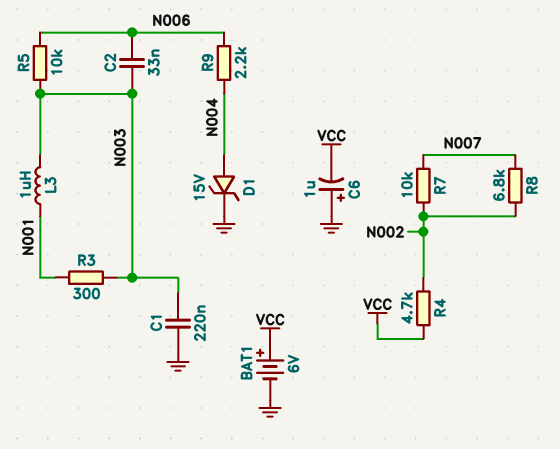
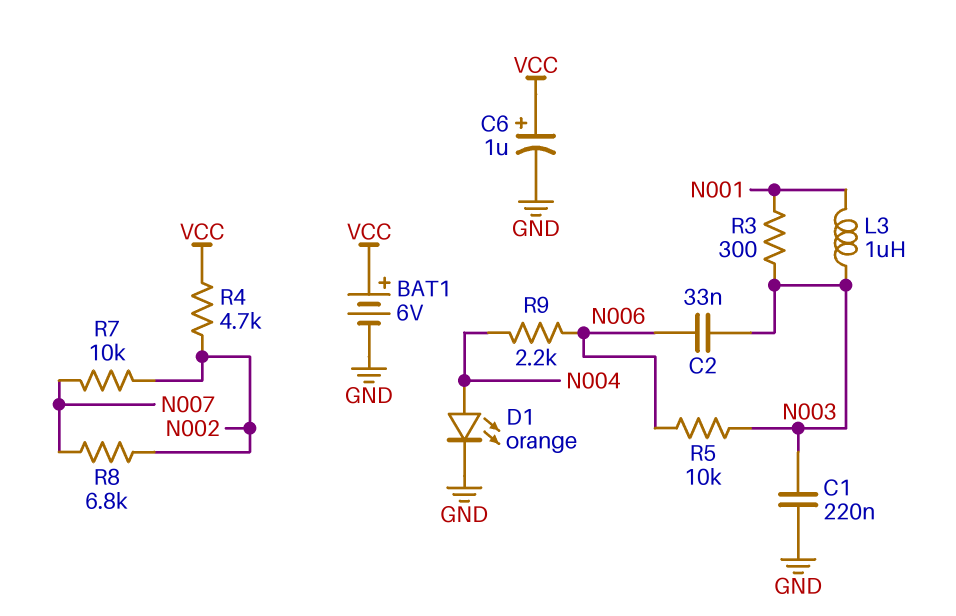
C6: 1uF (plus GND, minus VCC) -> 1uF (plus VCC, minus GND)
D1: zener 15V (A N004, K GND) -> LED orange (A N004, K GND)

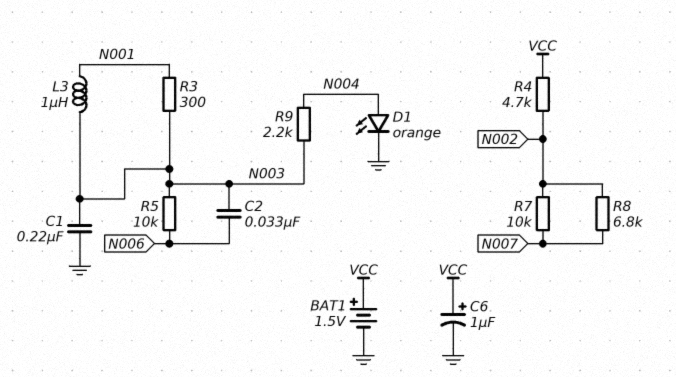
BAT1: 6V (plus VCC, minus GND) -> 1.5V (plus VCC, minus GND)
R9: 2.2k (N004, N006) -> 2.2k (N003, N004)

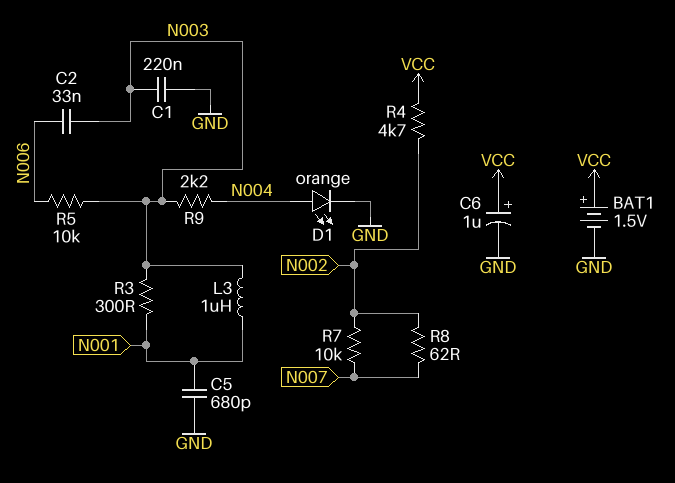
C5: none -> 680pF (GND, N001)
R8: 6.8k (N002, N007) -> 62 (N002, N007)

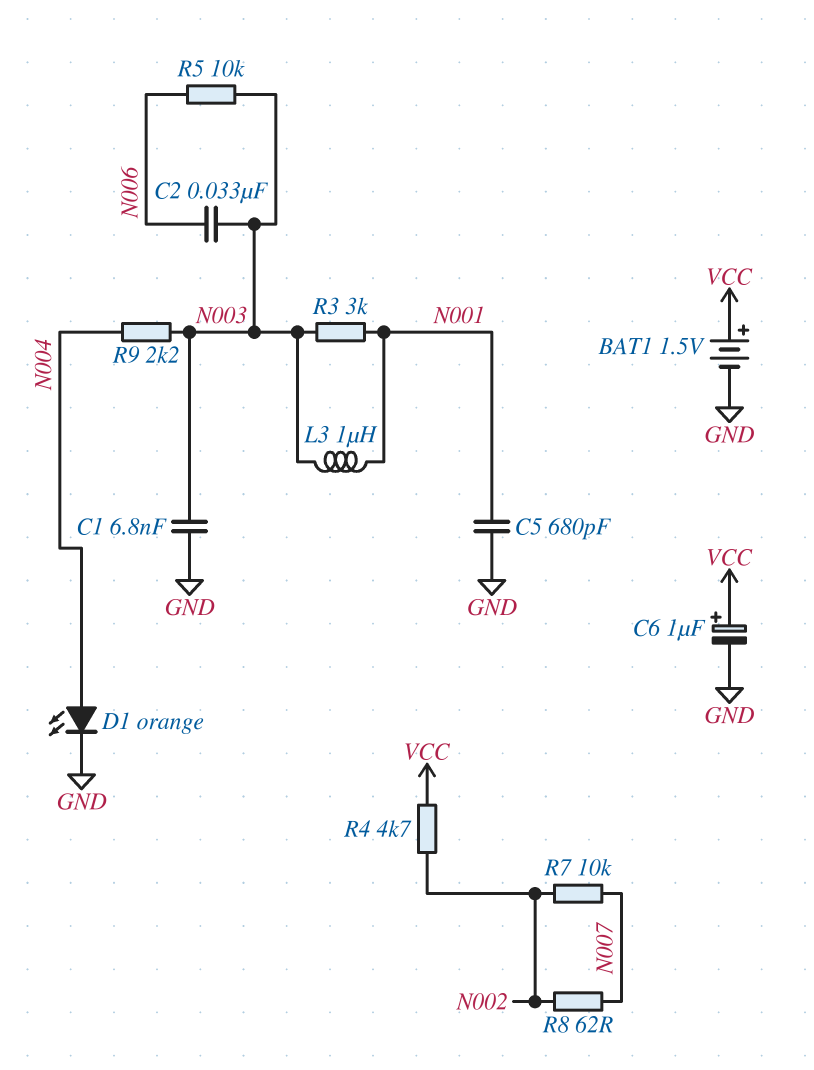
C1: 220nF (GND, N003) -> 6.8nF (GND, N003)
R3: 300 (N001, N003) -> 3k (N001, N003)

